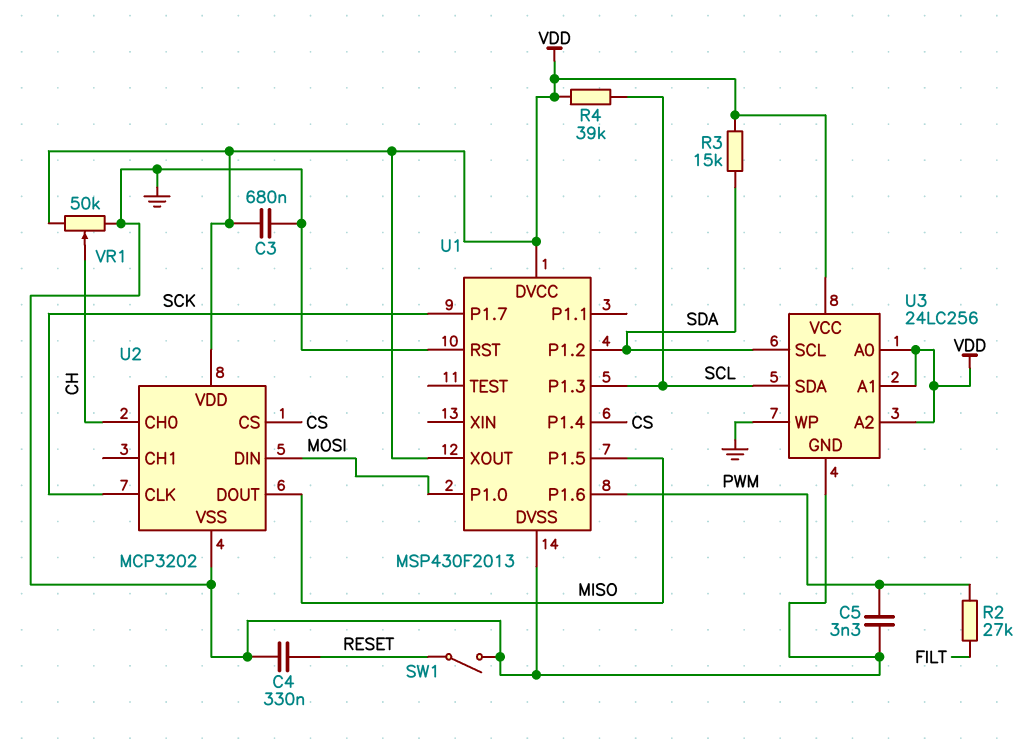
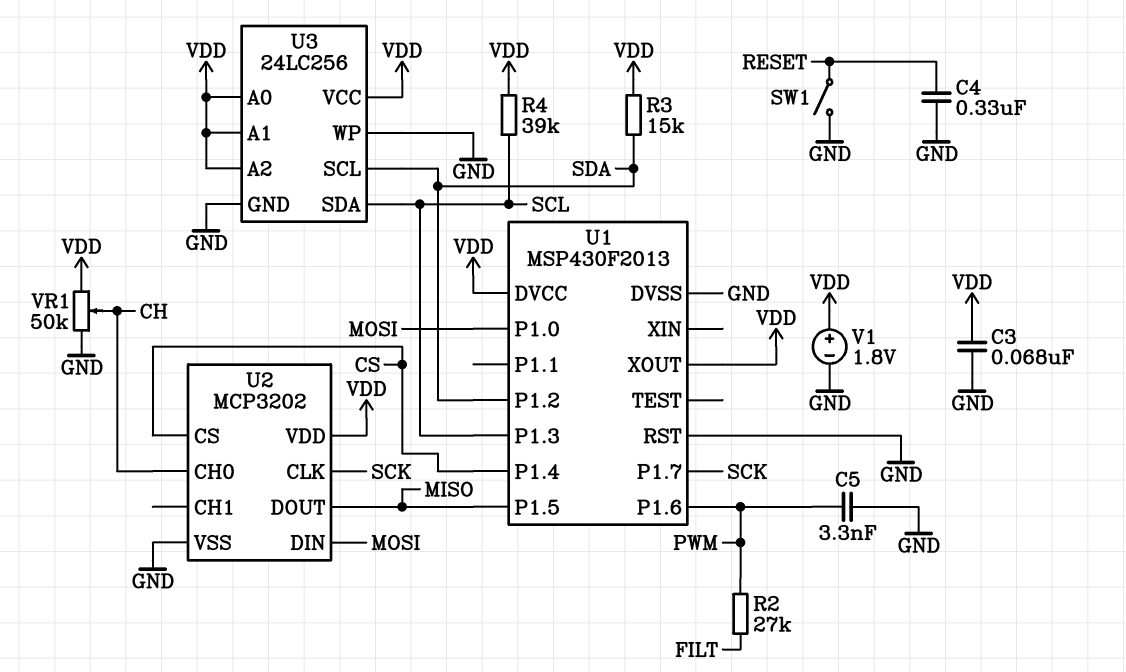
C3: 680nF (GND, VDD) -> 68nF (GND, VDD)
V1: none -> 1.8V (plus VDD, minus GND)

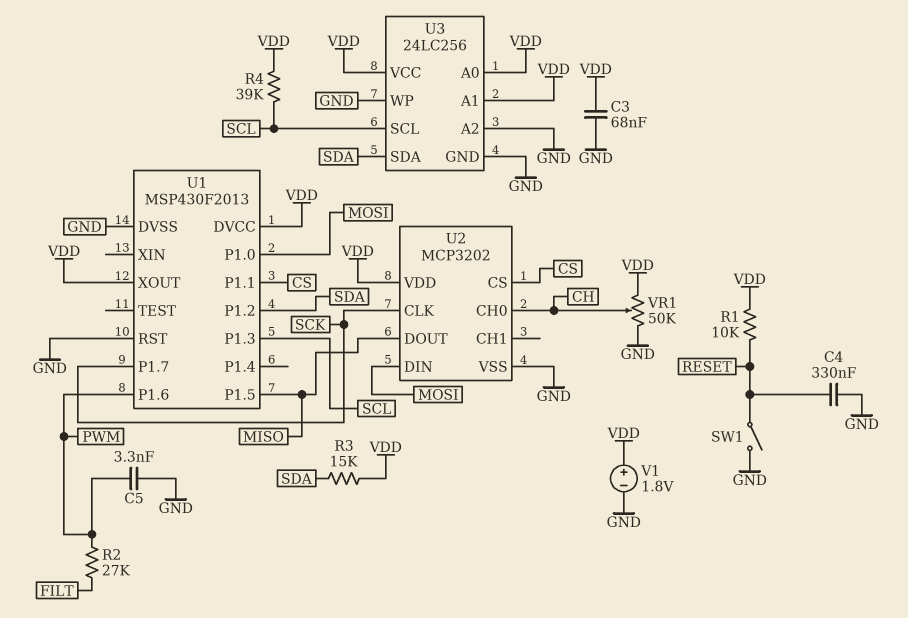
R1: none -> 10k (RESET, VDD)
U1 pin P1.1: none -> CS
U1 pin P1.4: CS -> none
U3 pin A2: VDD -> GND
U3 pin SCL: SDA -> SCL
U3 pin SDA: SCL -> SDA

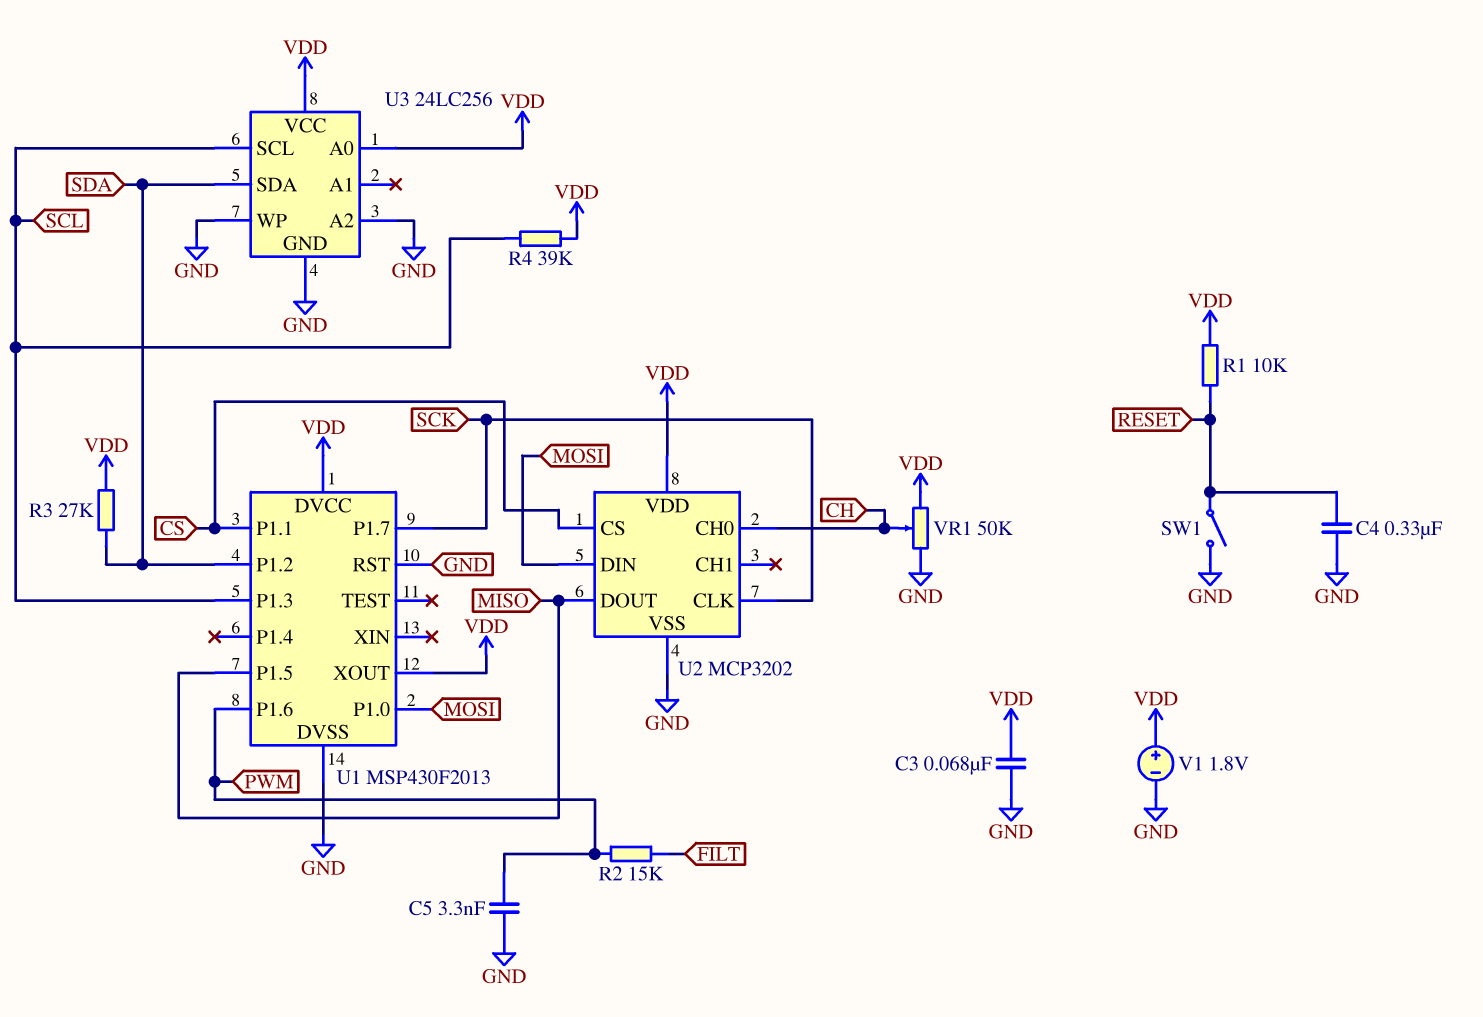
R2: 27k (FILT, PWM) -> 15k (FILT, PWM)
R3: 15k (SDA, VDD) -> 27k (SDA, VDD)
U3 pin A1: VDD -> none

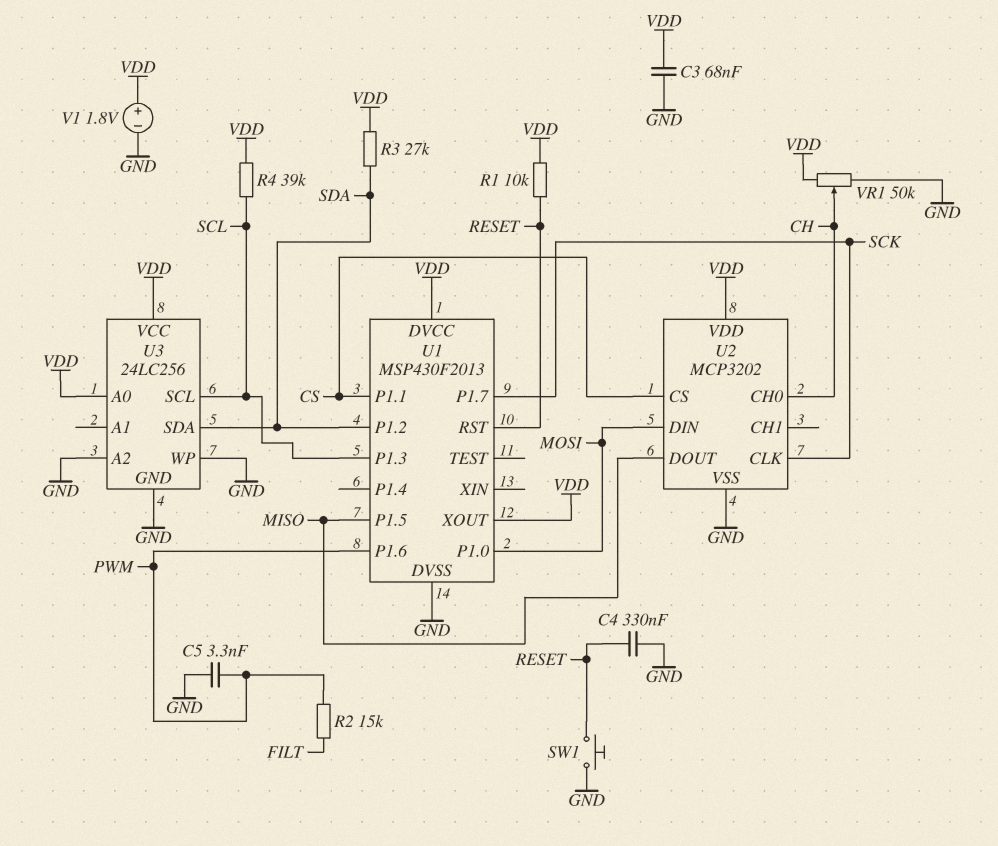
SW1: switch (GND, RESET) -> button (GND, RESET)
U1 pin RST: GND -> RESET

